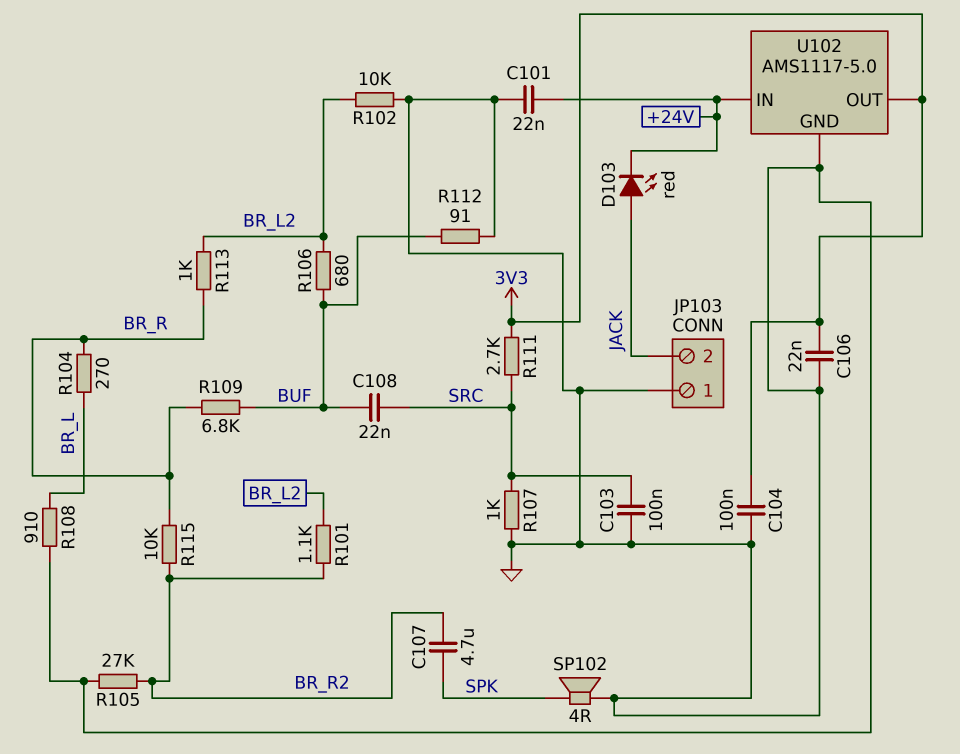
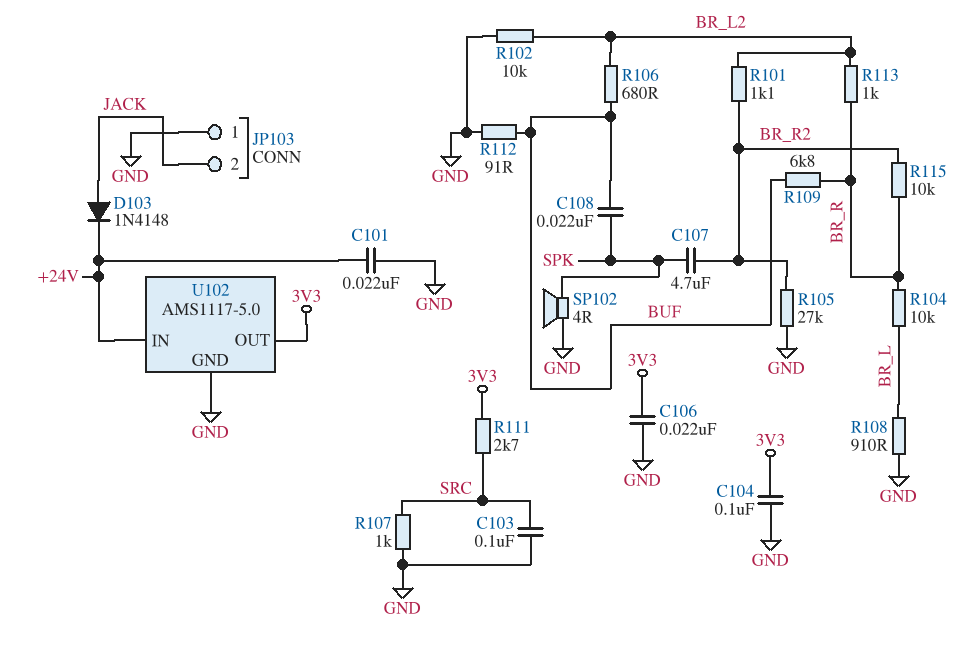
C108: 22nF (BUF, SRC) -> 22nF (BUF, SPK)
D103: LED red (A JACK, K +24V) -> diode 1N4148 (A JACK, K +24V)
R104: 270 (BR_L, BR_R) -> 10k (BR_L, BR_R)

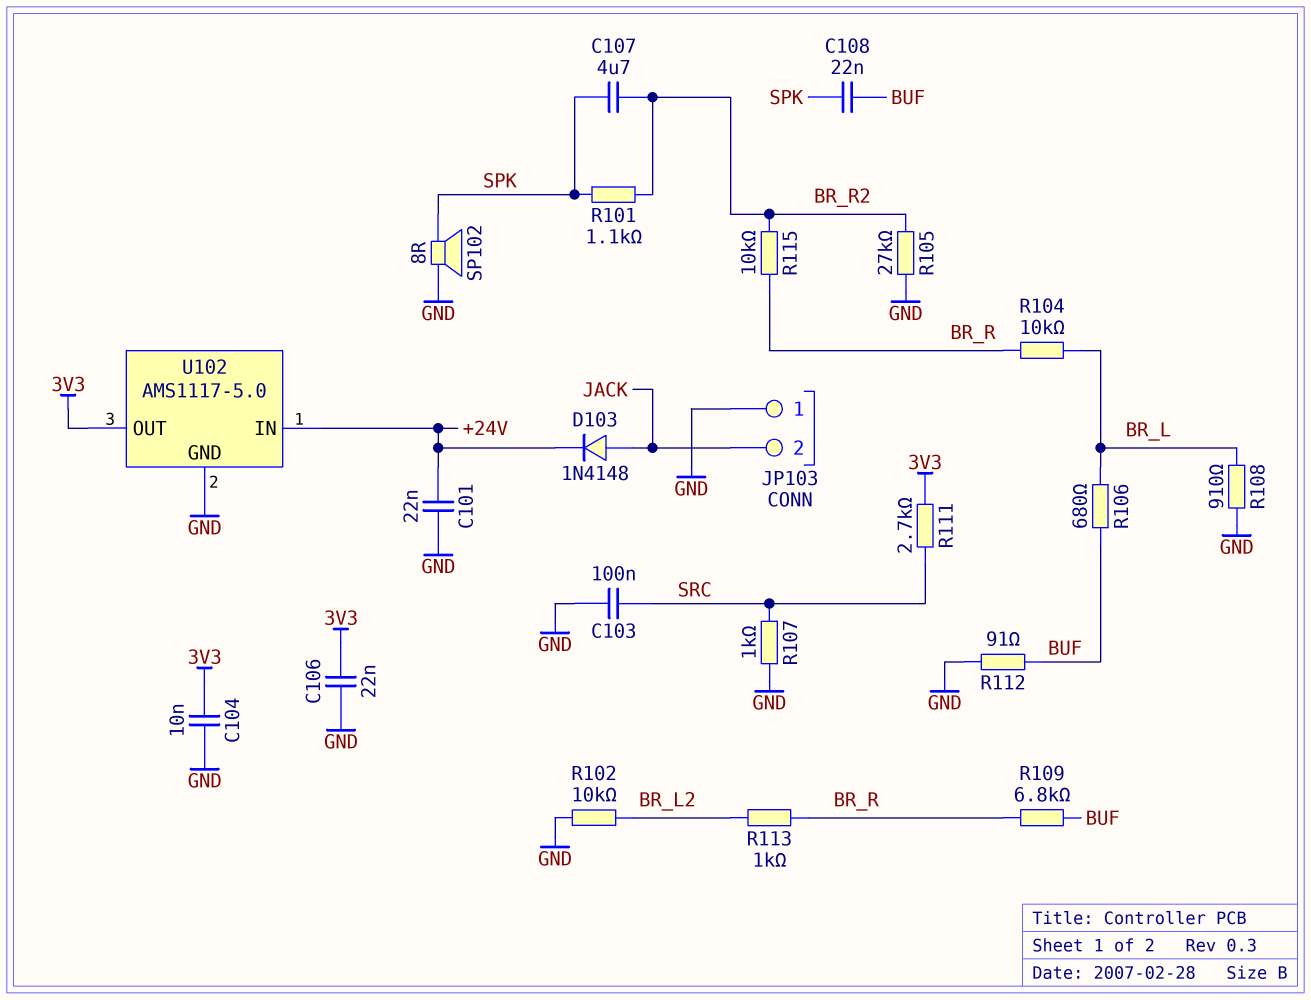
C104: 100nF (3V3, GND) -> 10nF (3V3, GND)
R101: 1.1k (BR_L2, BR_R2) -> 1.1k (BR_R2, SPK)
R106: 680 (BR_L2, BUF) -> 680 (BR_L, BUF)
SP102: speaker 4R (GND, SPK) -> speaker 8R (GND, SPK)

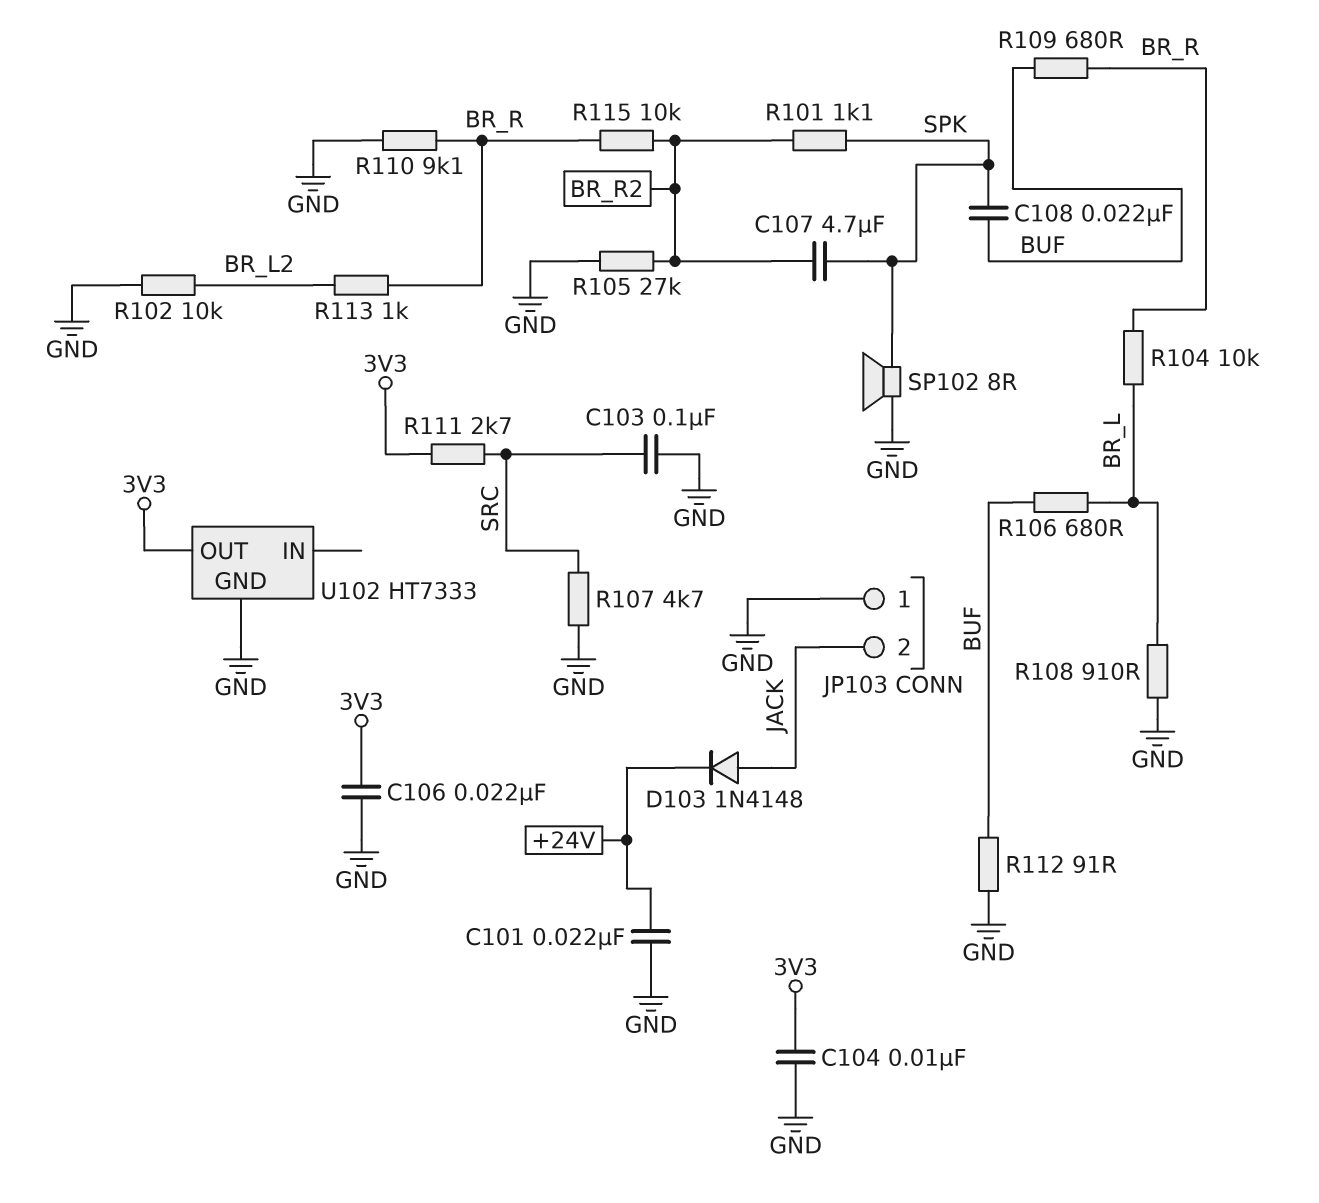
R107: 1k (GND, SRC) -> 4.7k (GND, SRC)
R109: 6.8k (BR_R, BUF) -> 680 (BR_R, BUF)
R110: none -> 9.1k (BR_R, GND)
U102: AMS1117-5.0 -> HT7333
U102 pin IN: +24V -> none

